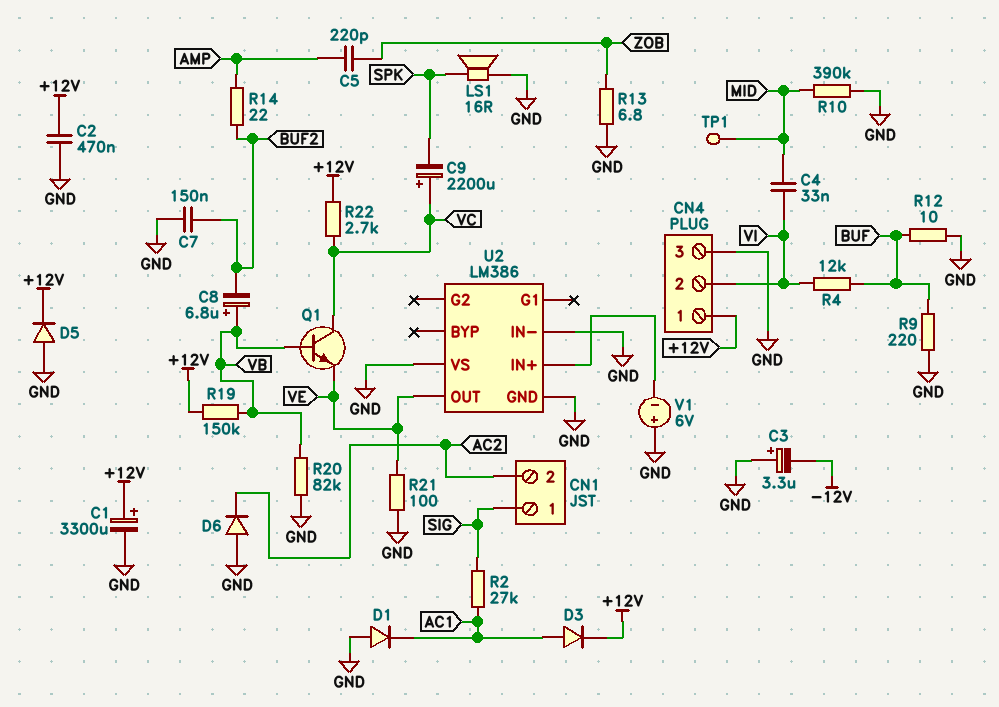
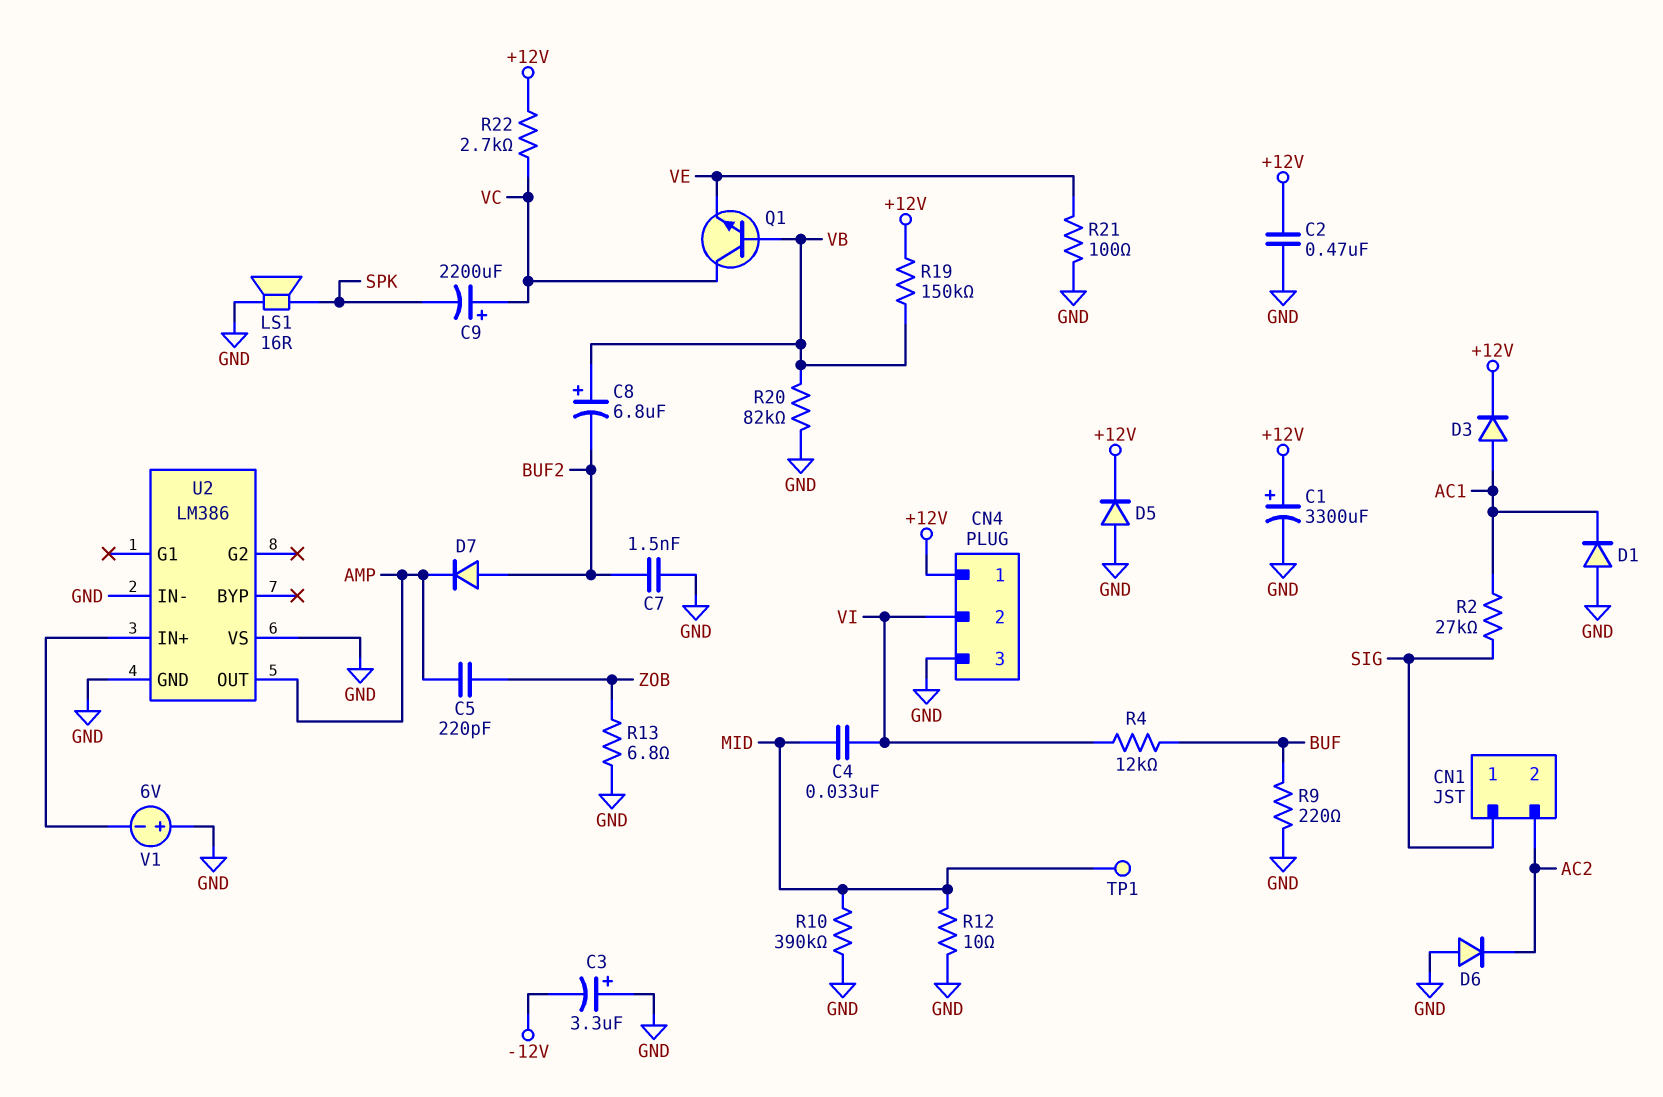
C7: 150nF (BUF2, GND) -> 1.5nF (BUF2, GND)
D7: none -> diode (A BUF2, K AMP)
R12: 10 (BUF, GND) -> 10 (GND, MID)
R14: 22 (AMP, BUF2) -> none
U2 pin OUT: VE -> AMP

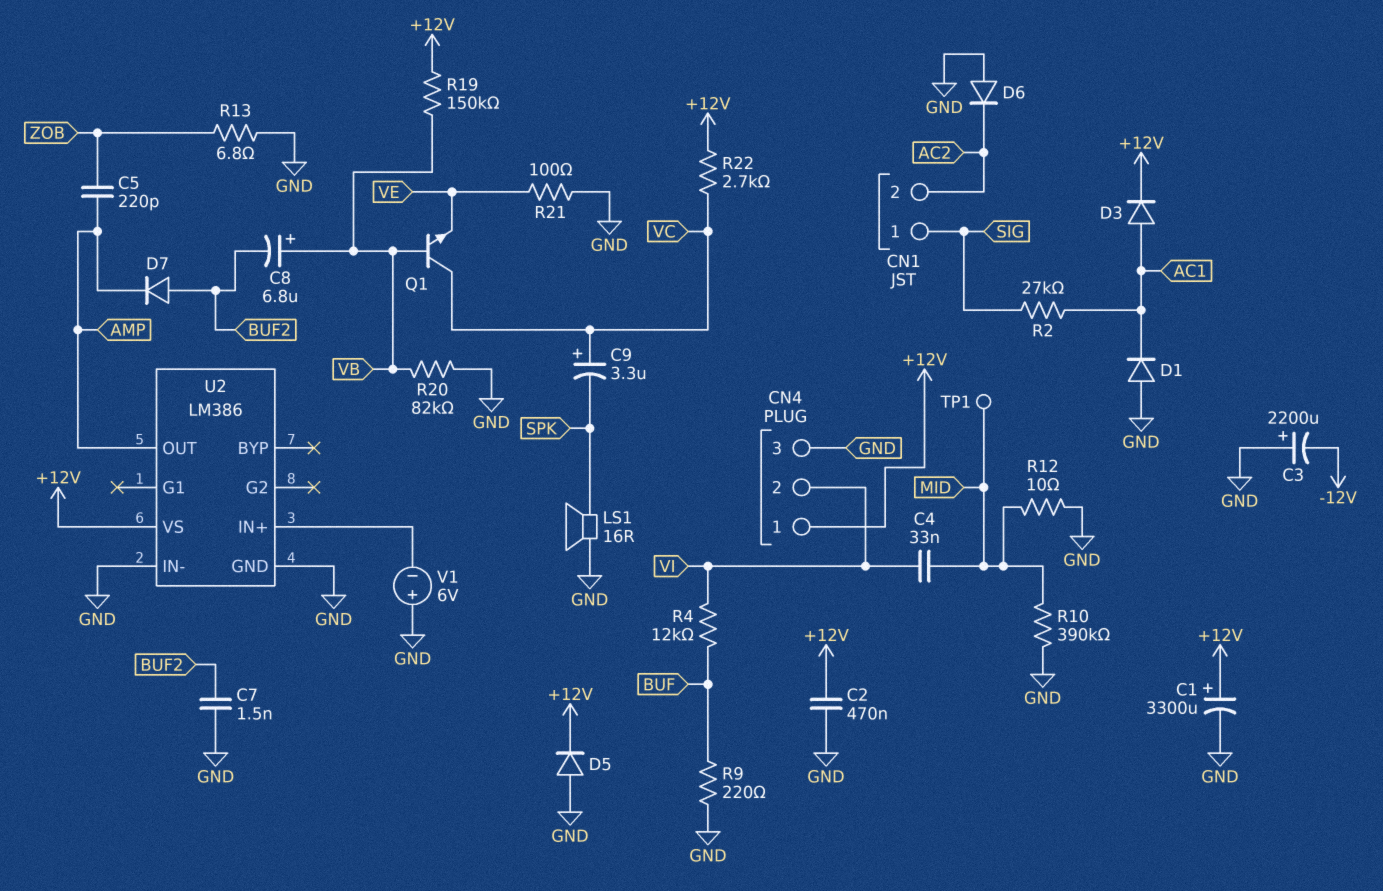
C3: 3.3uF (plus GND, minus -12V) -> 2200uF (plus GND, minus -12V)
C9: 2200uF (plus VC, minus SPK) -> 3.3uF (plus VC, minus SPK)
U2 pin VS: GND -> +12V

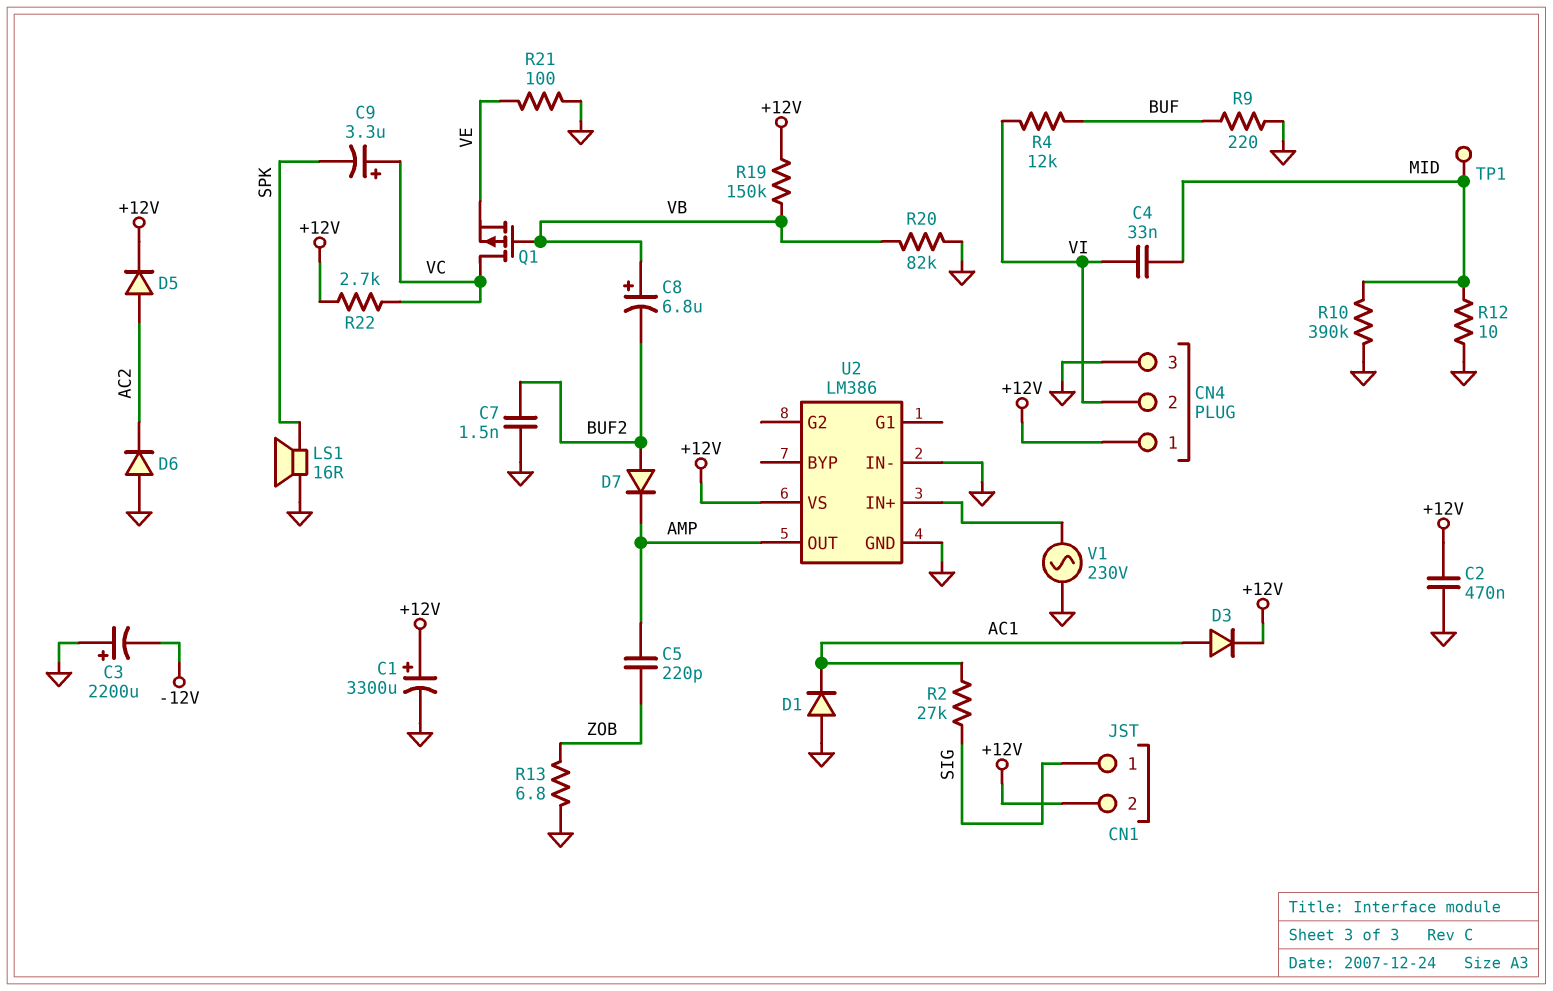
CN1 pin 2: AC2 -> +12V
D5: diode (A GND, K +12V) -> diode (A AC2, K +12V)
Q1: NPN (B VB, C VC, E VE) -> PMOS (G VB, D VC, S VE)
V1: 6V (plus GND, minus U2/IN+) -> AC 230V (GND, U2/IN+)

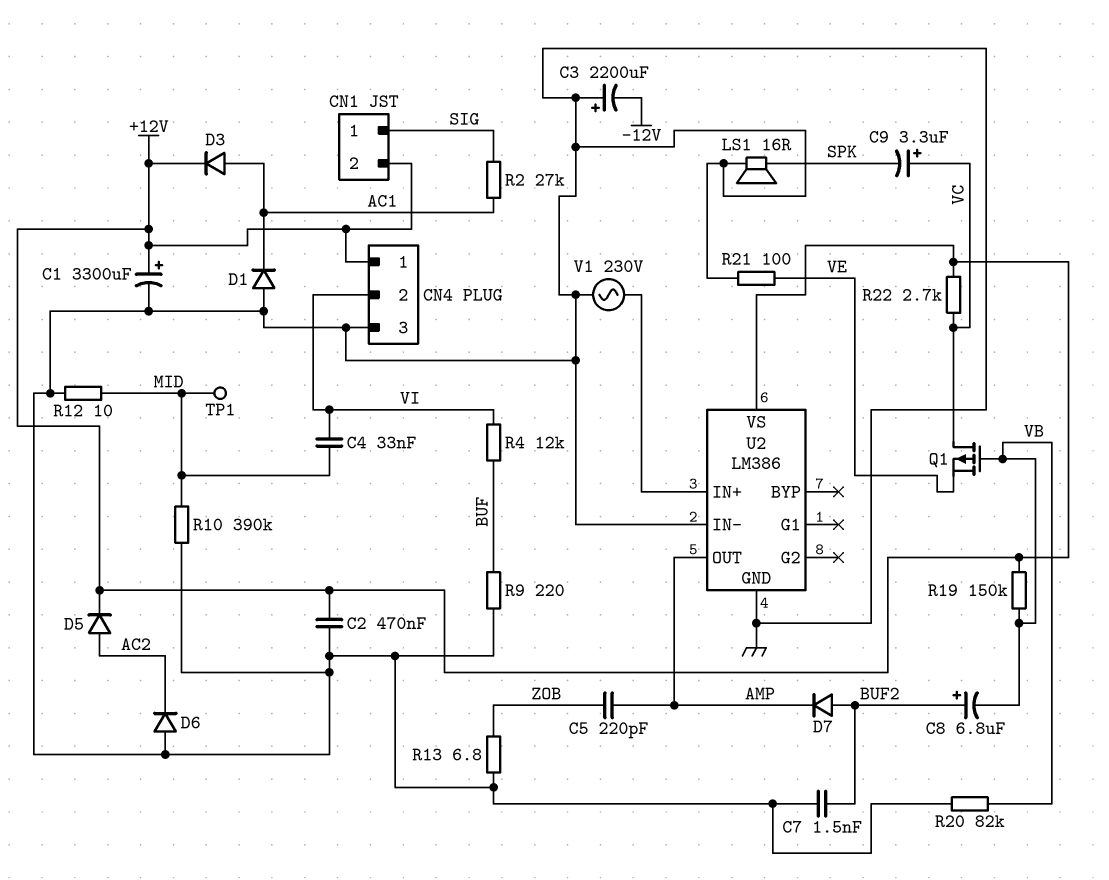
C8: 6.8uF (plus VB, minus BUF2) -> 6.8uF (plus BUF2, minus VB)

